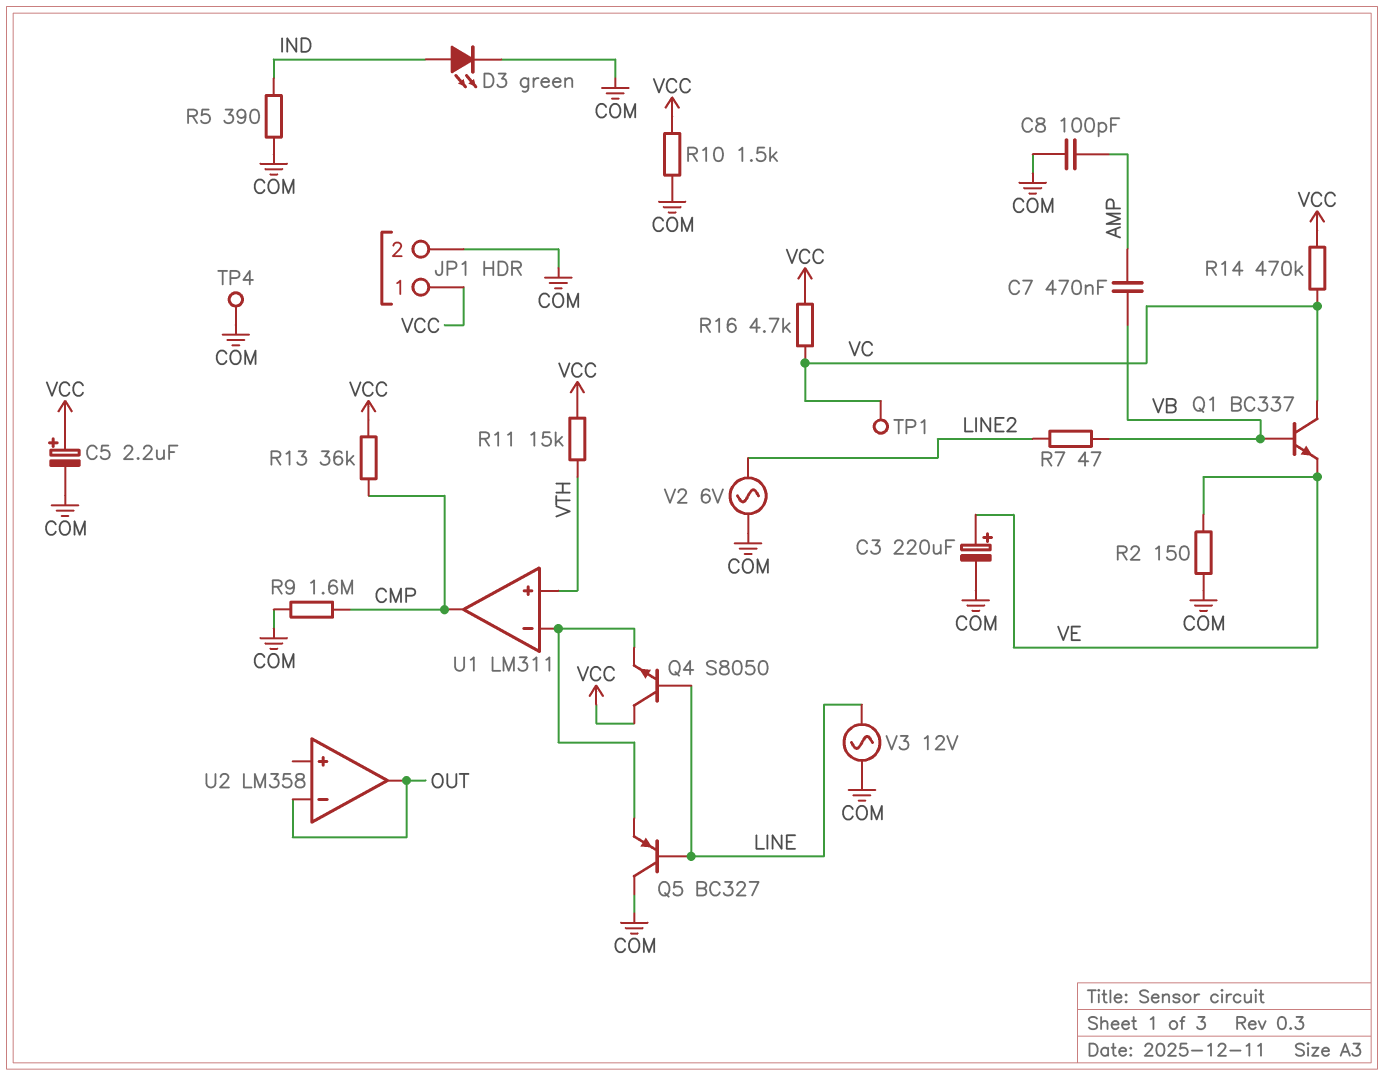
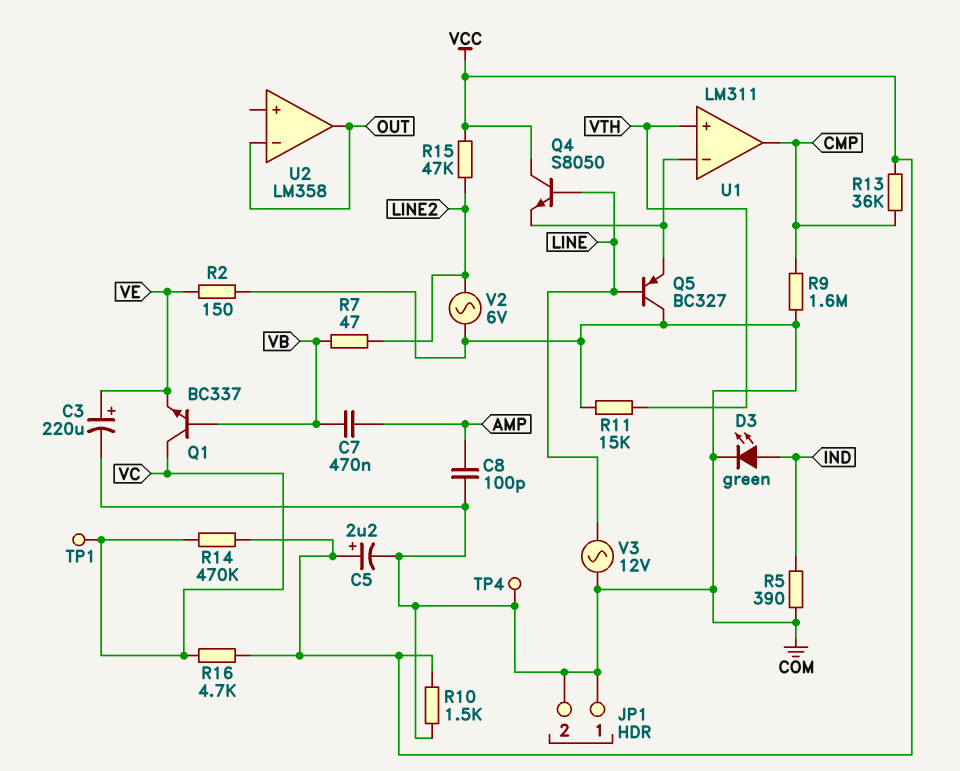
JP1 pin 1: VCC -> COM
R11: 15k (VCC, VTH) -> 15k (COM, VTH)
R15: none -> 47k (LINE2, VCC)

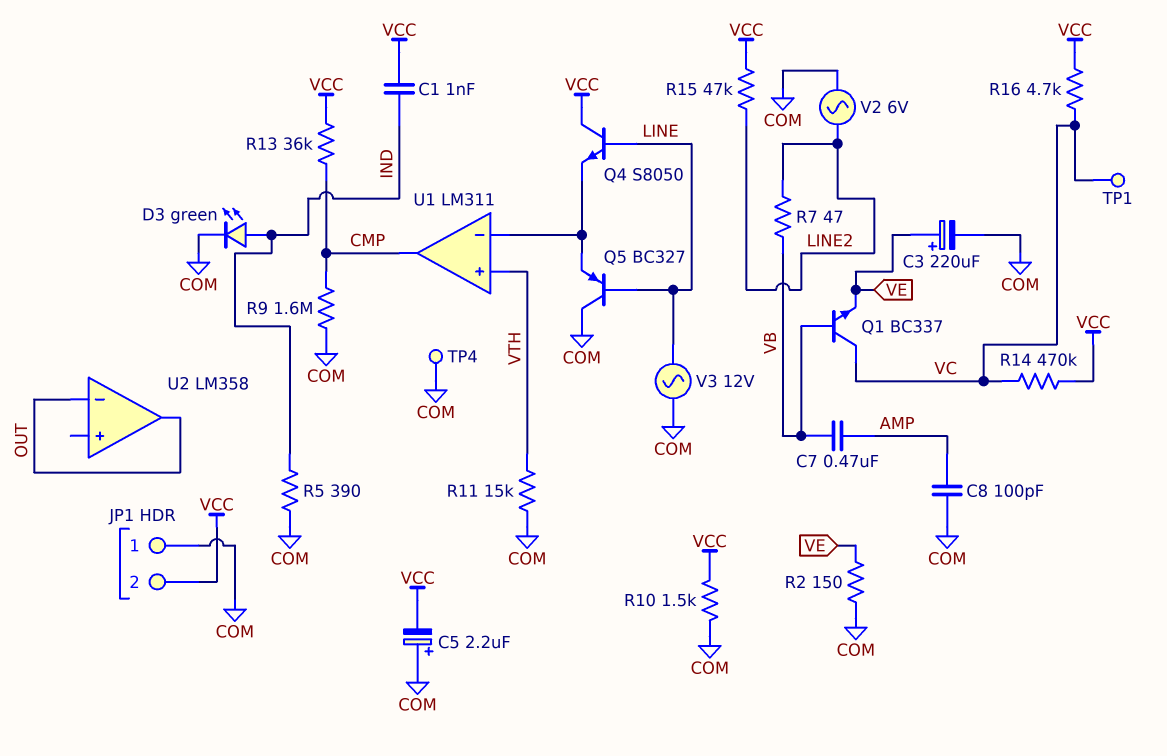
C1: none -> 1nF (IND, VCC)
C5: 2.2uF (plus VCC, minus COM) -> 2.2uF (plus COM, minus VCC)
JP1 pin 2: COM -> VCC

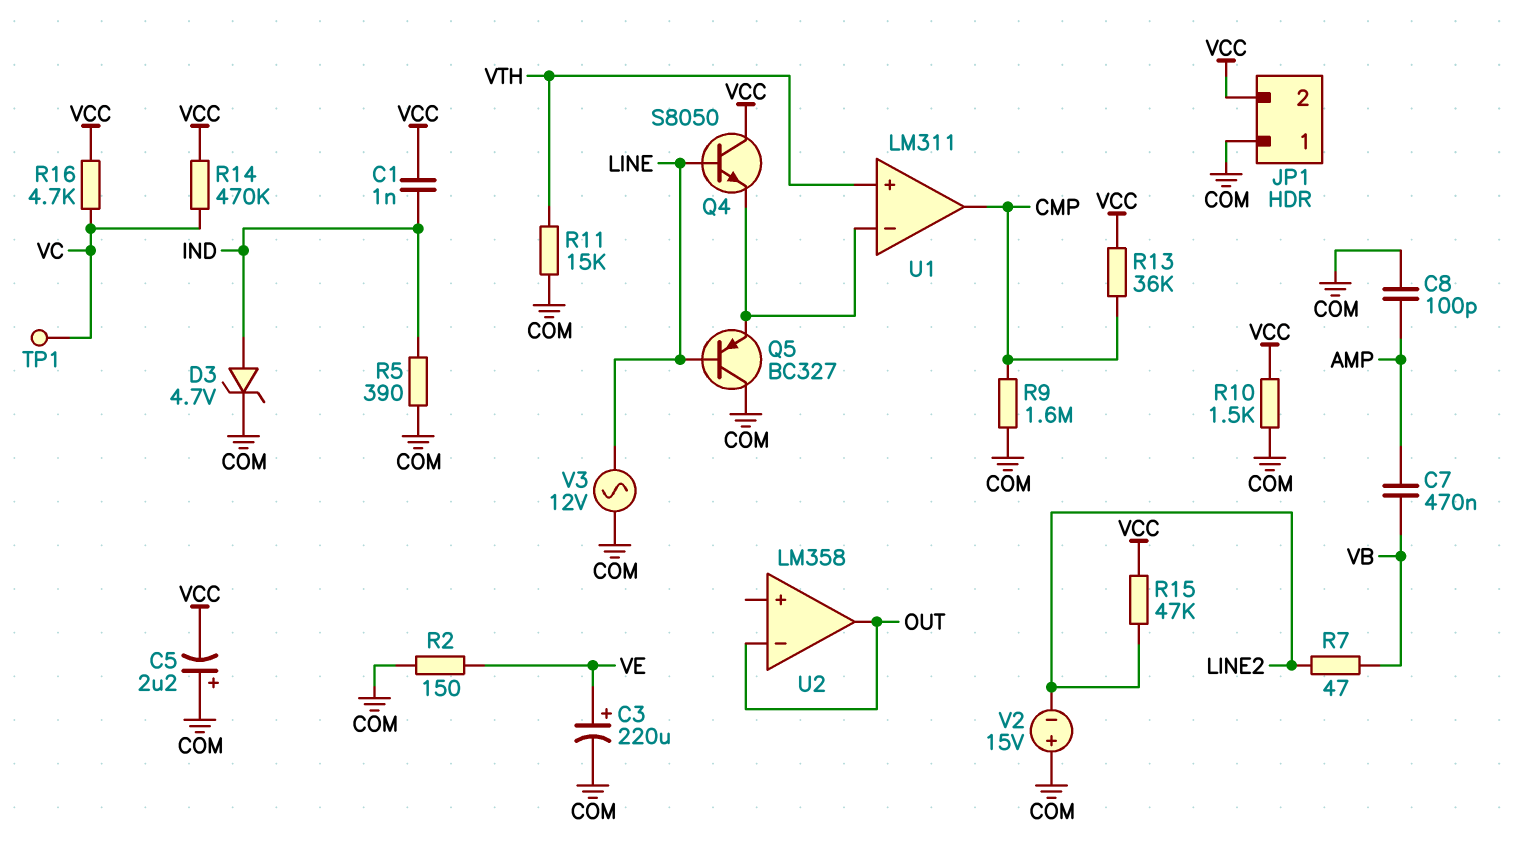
D3: LED green (A IND, K COM) -> zener 4.7V (A IND, K COM)
Q1: NPN BC337 (B VB, C VC, E VE) -> none
TP4: test point (COM) -> none
V2: AC 6V (COM, LINE2) -> 15V (plus COM, minus LINE2)

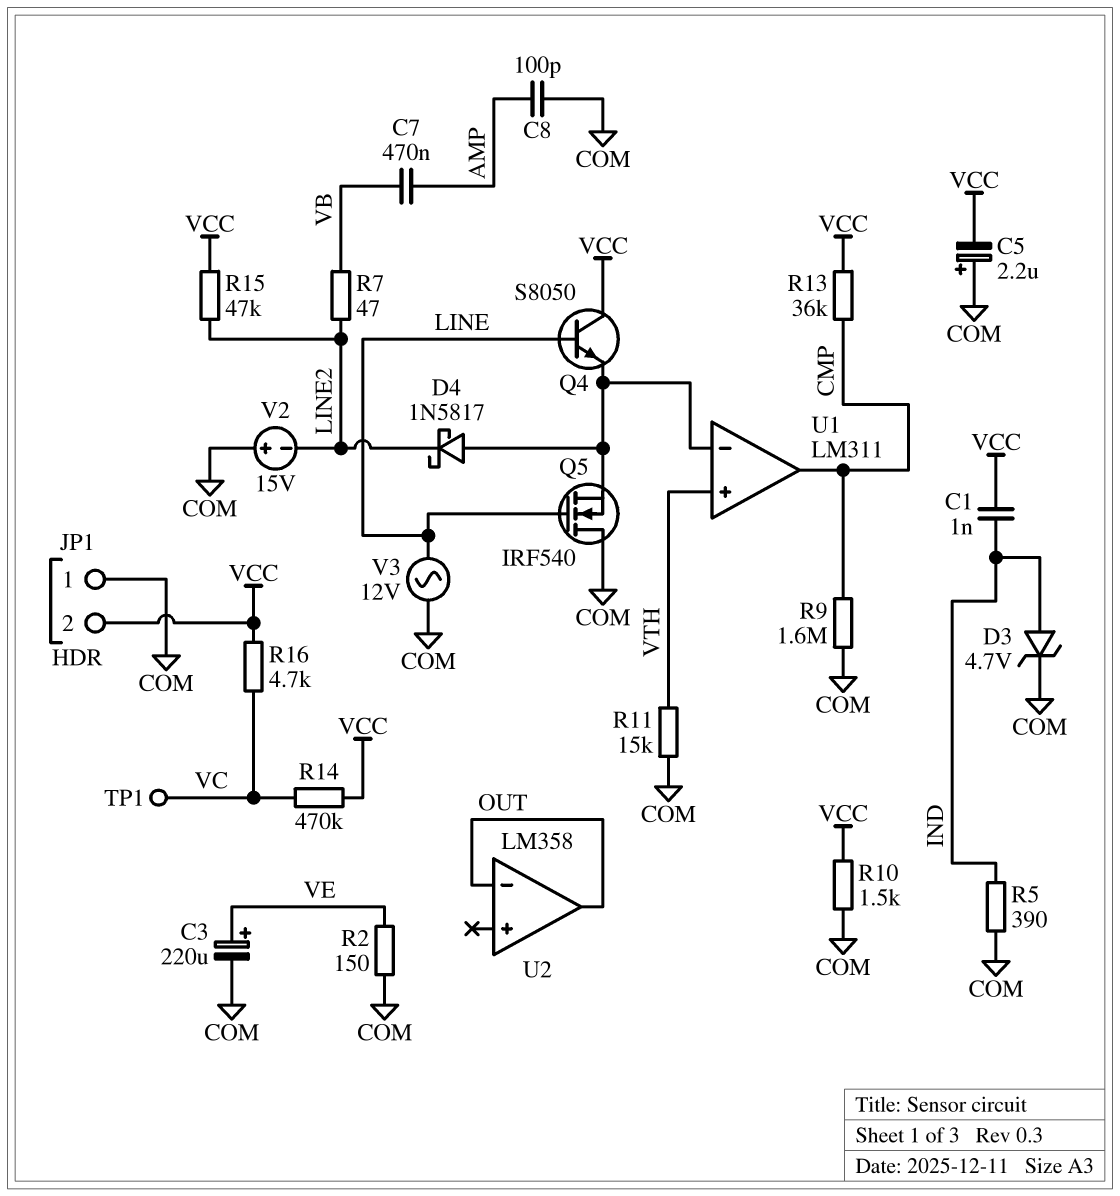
D4: none -> schottky 1N5817 (A U1/in-, K LINE2)
Q5: PNP BC327 (B LINE, C COM, E U1/in-) -> NMOS IRF540 (G LINE, D COM, S U1/in-)

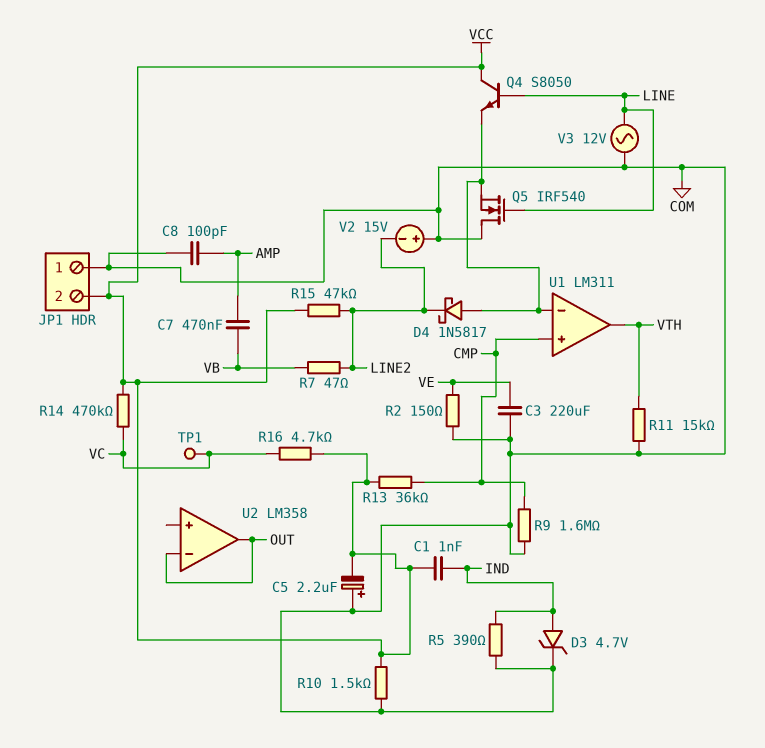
C3: 220uF (plus VE, minus COM) -> 220uF (COM, VE)
U1 pin in+: VTH -> CMP
U1 pin out: CMP -> VTH

